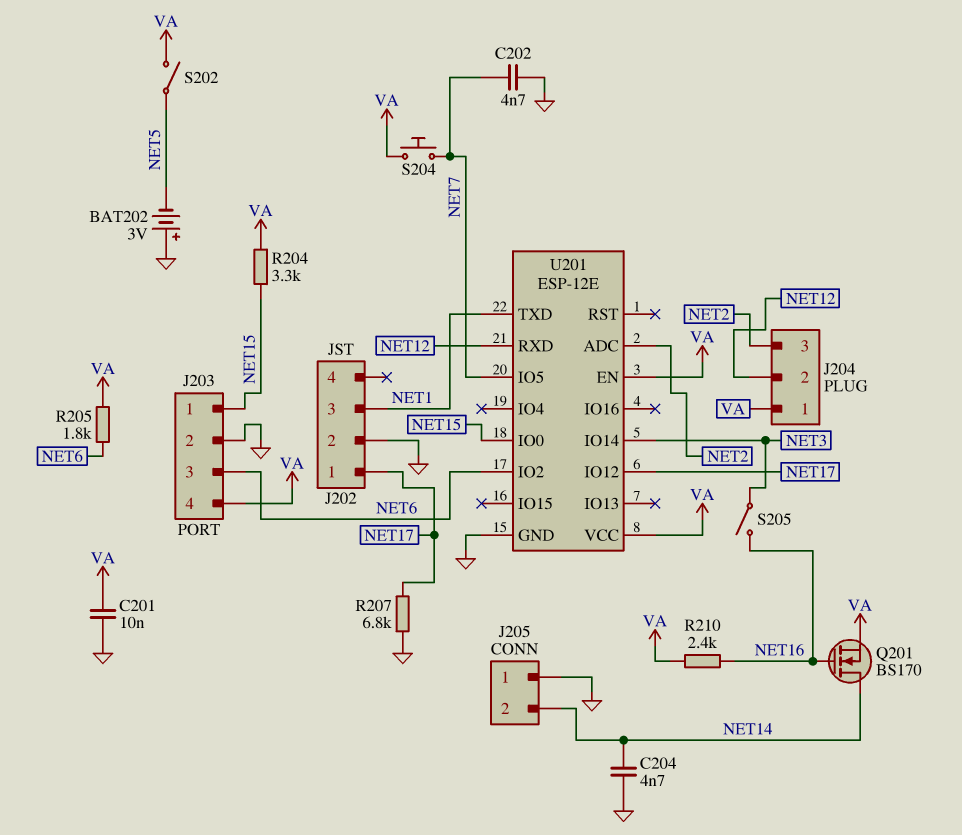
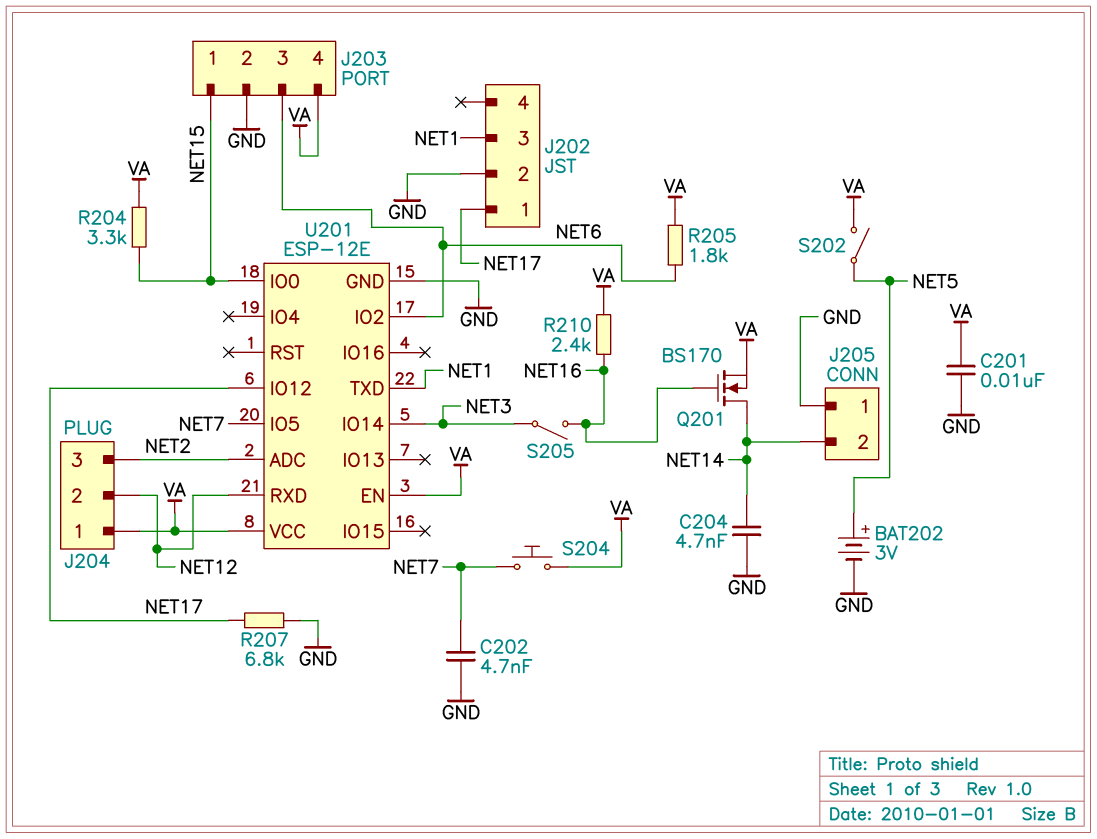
BAT202: 3V (plus GND, minus NET5) -> 3V (plus NET5, minus GND)

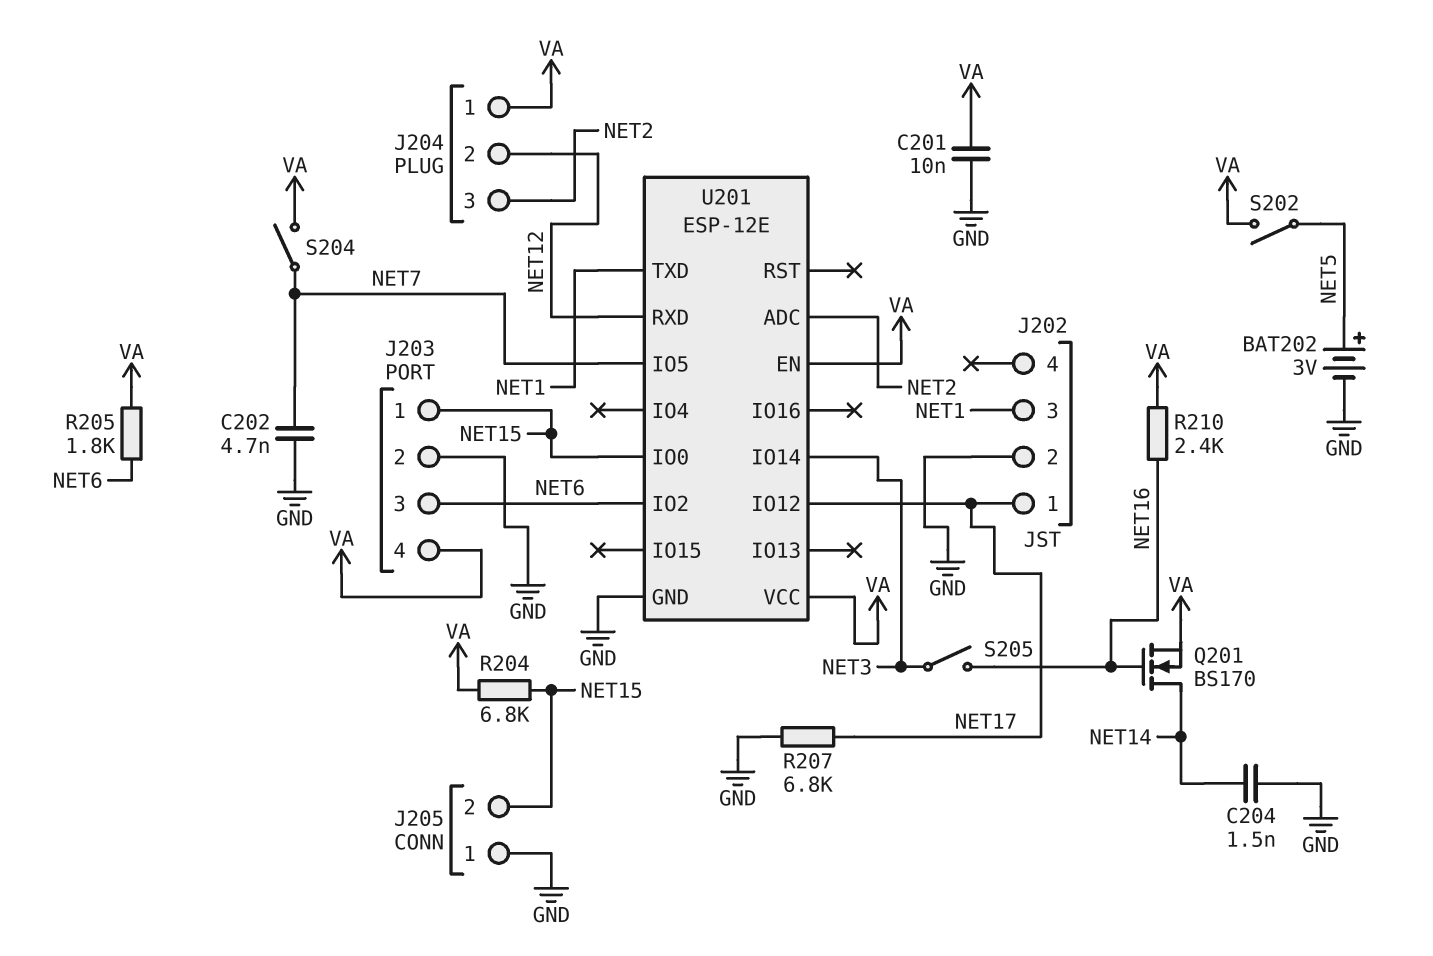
C204: 4.7nF (GND, NET14) -> 1.5nF (GND, NET14)
J205 pin 2: NET14 -> NET15
R204: 3.3k (NET15, VA) -> 6.8k (NET15, VA)
S204: button (NET7, VA) -> switch (NET7, VA)

